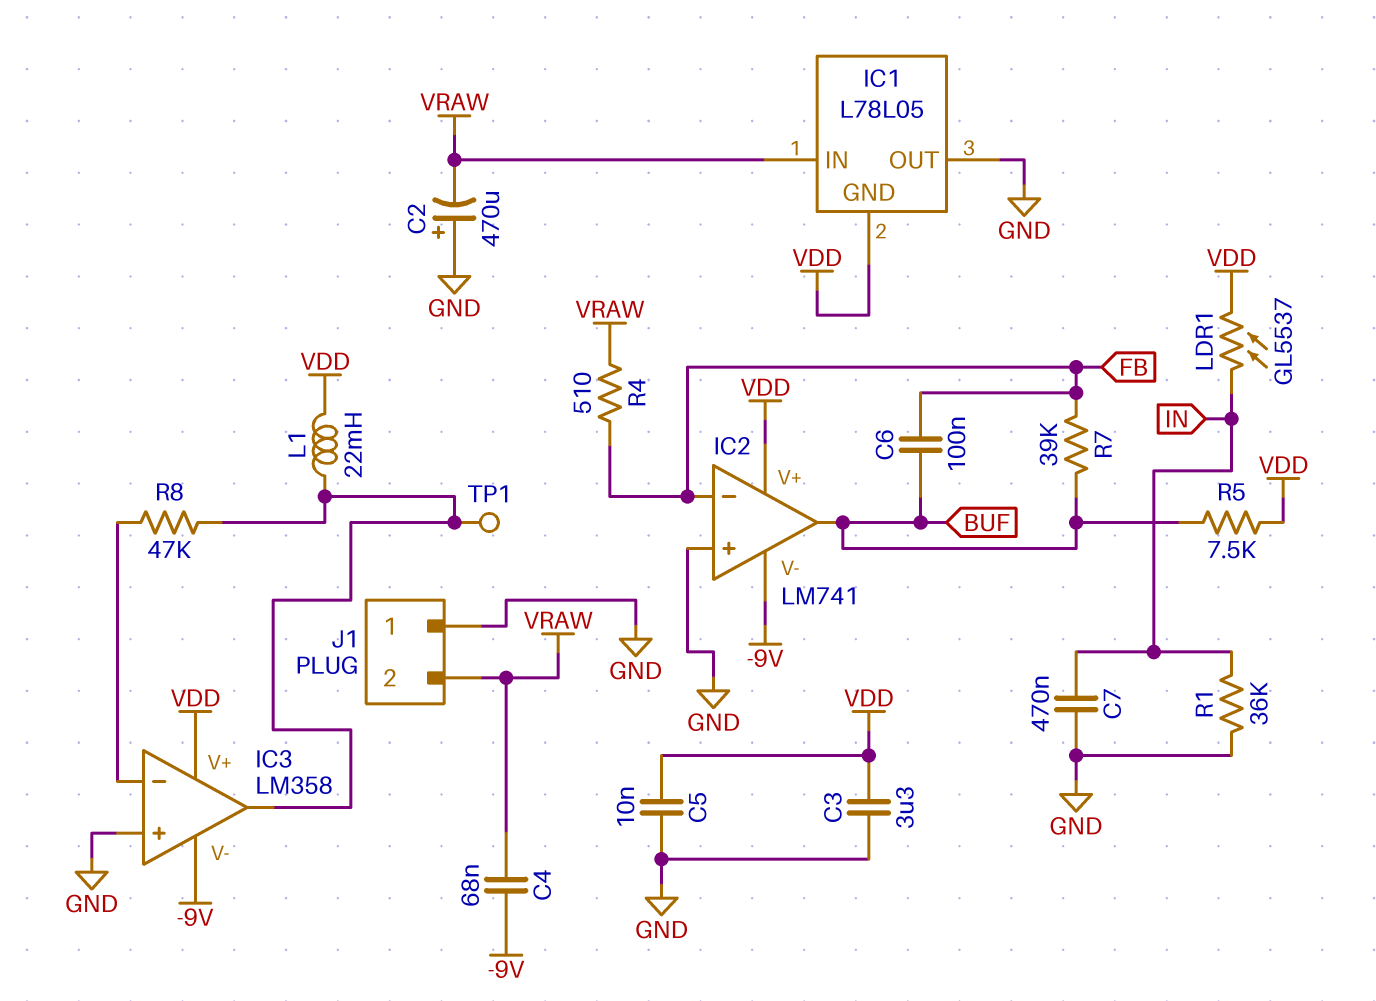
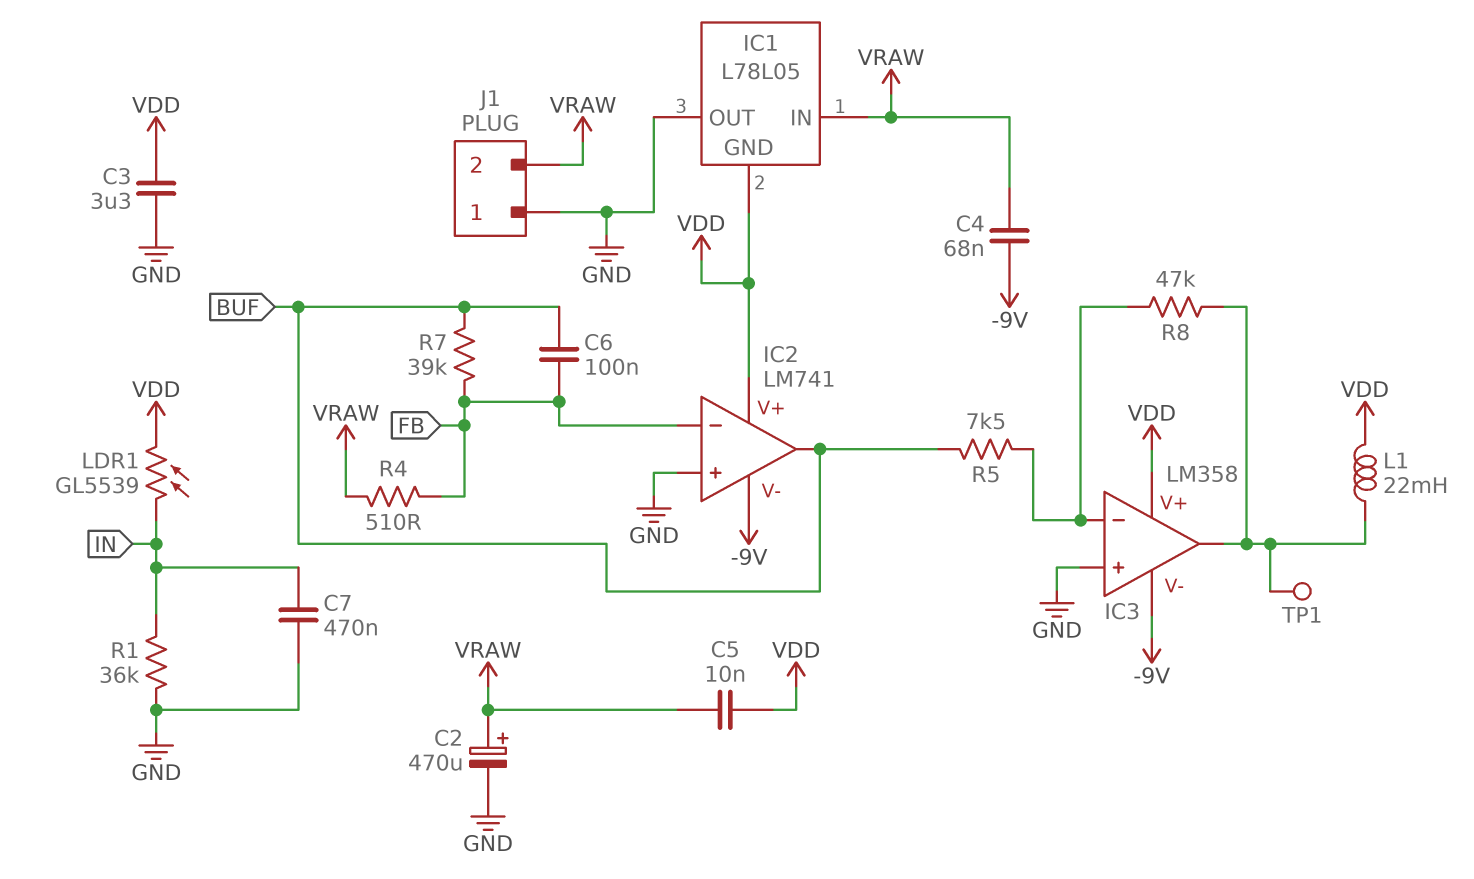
C2: 470uF (plus GND, minus VRAW) -> 470uF (plus VRAW, minus GND)
C5: 10nF (GND, VDD) -> 10nF (VDD, VRAW)
LDR1: GL5537 (IN, VDD) -> GL5539 (IN, VDD)
R5: 7.5k (BUF, VDD) -> 7.5k (BUF, IC3/in-)

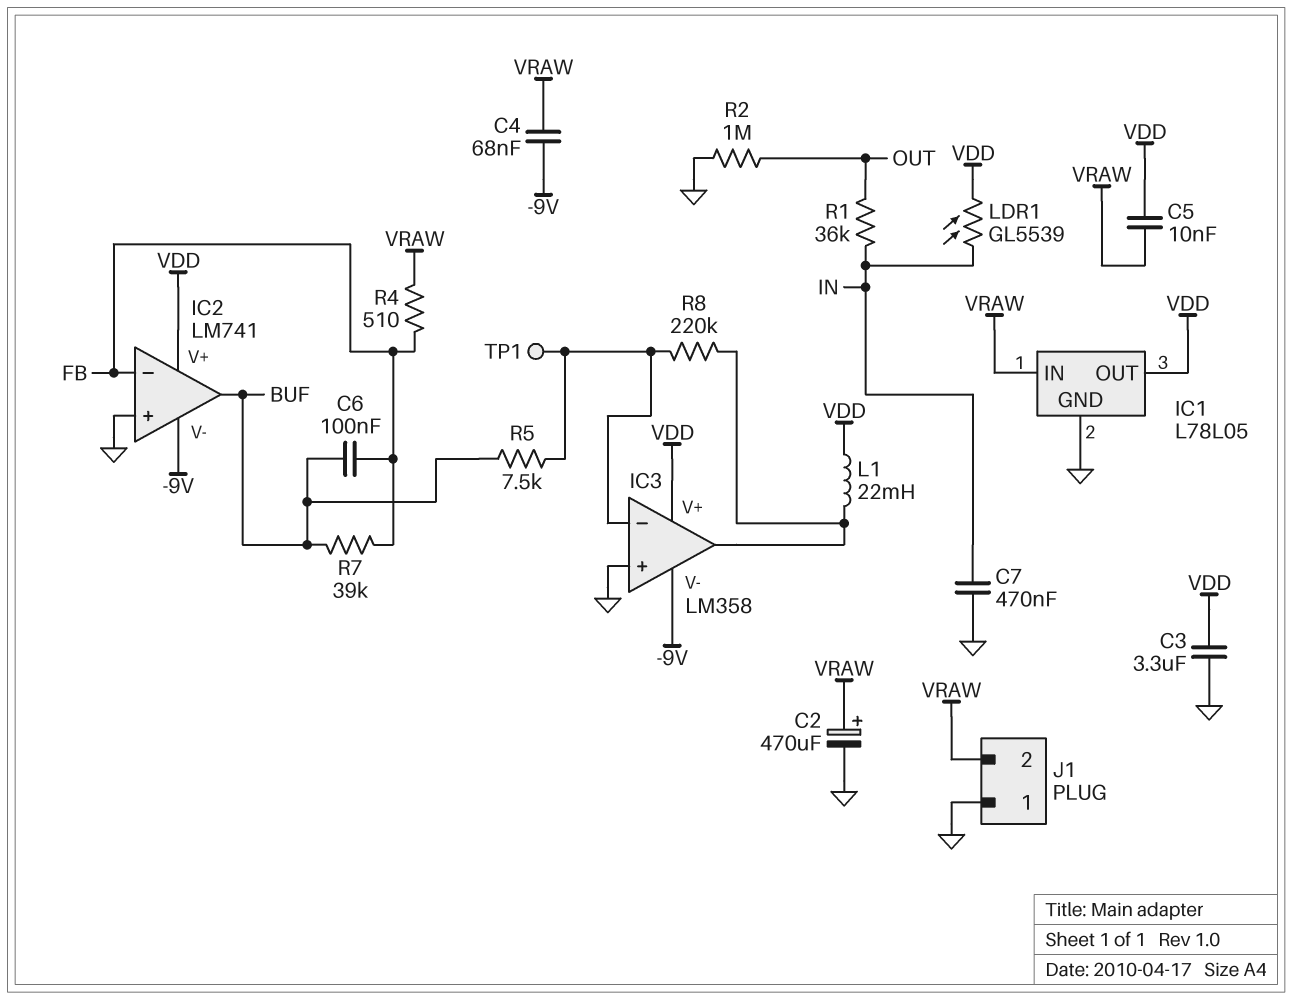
IC1 pin GND: VDD -> GND
IC1 pin OUT: GND -> VDD
R1: 36k (GND, IN) -> 36k (IN, OUT)
R2: none -> 1M (GND, OUT)
R8: 47k (IC3/in-, IC3/out) -> 220k (IC3/in-, IC3/out)
TP1: test point (IC3/out) -> test point (IC3/in-)

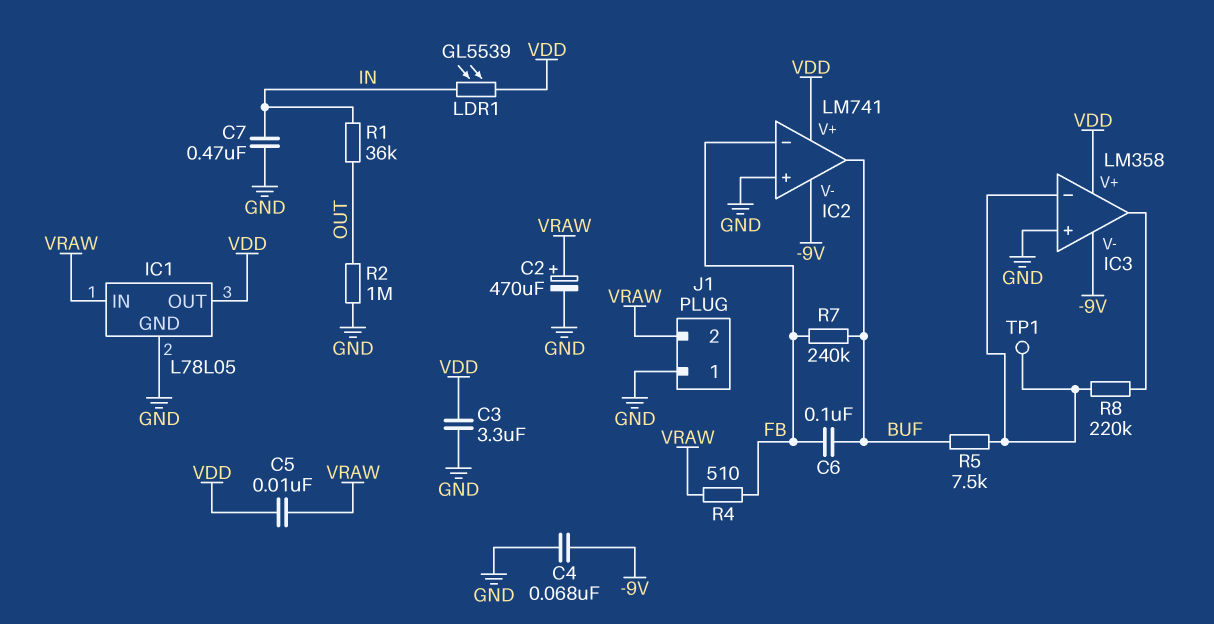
C4: 68nF (-9V, VRAW) -> 68nF (-9V, GND)
L1: 22mH (IC3/out, VDD) -> none
R7: 39k (BUF, FB) -> 240k (BUF, FB)

